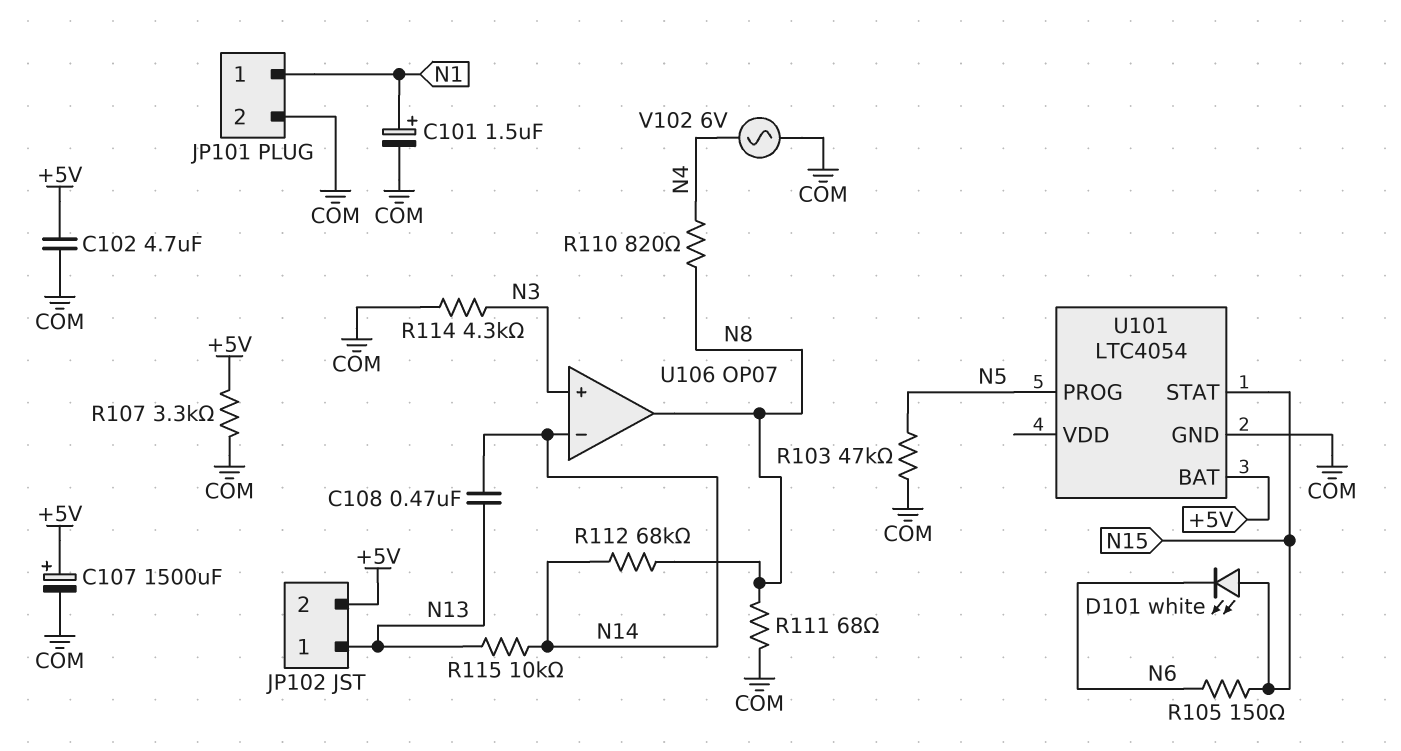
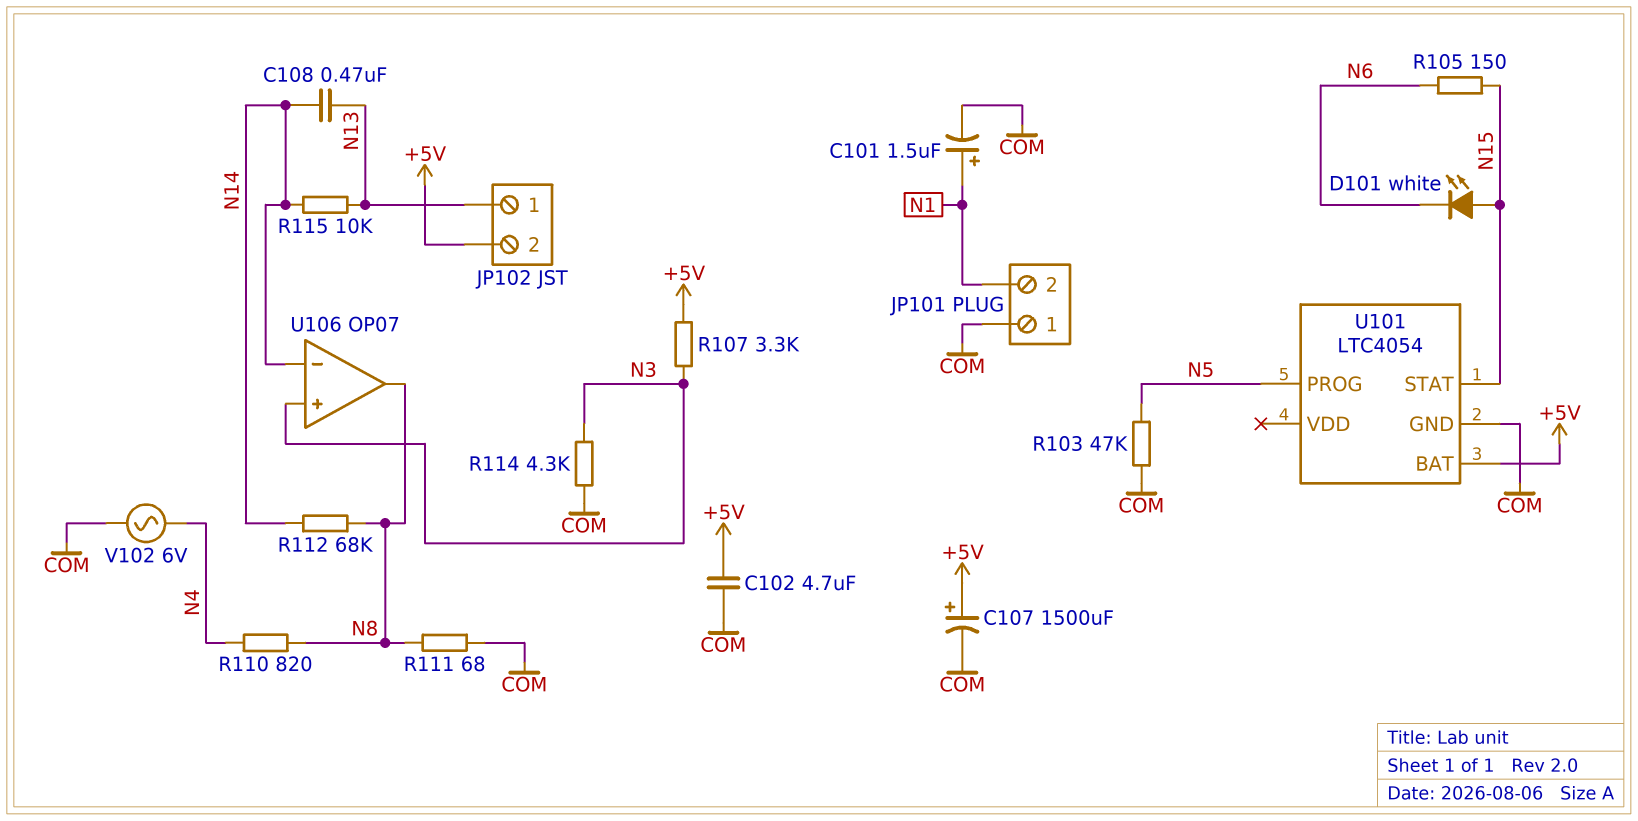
JP101 pin 1: N1 -> COM
JP101 pin 2: COM -> N1
R107: 3.3k (+5V, COM) -> 3.3k (+5V, N3)

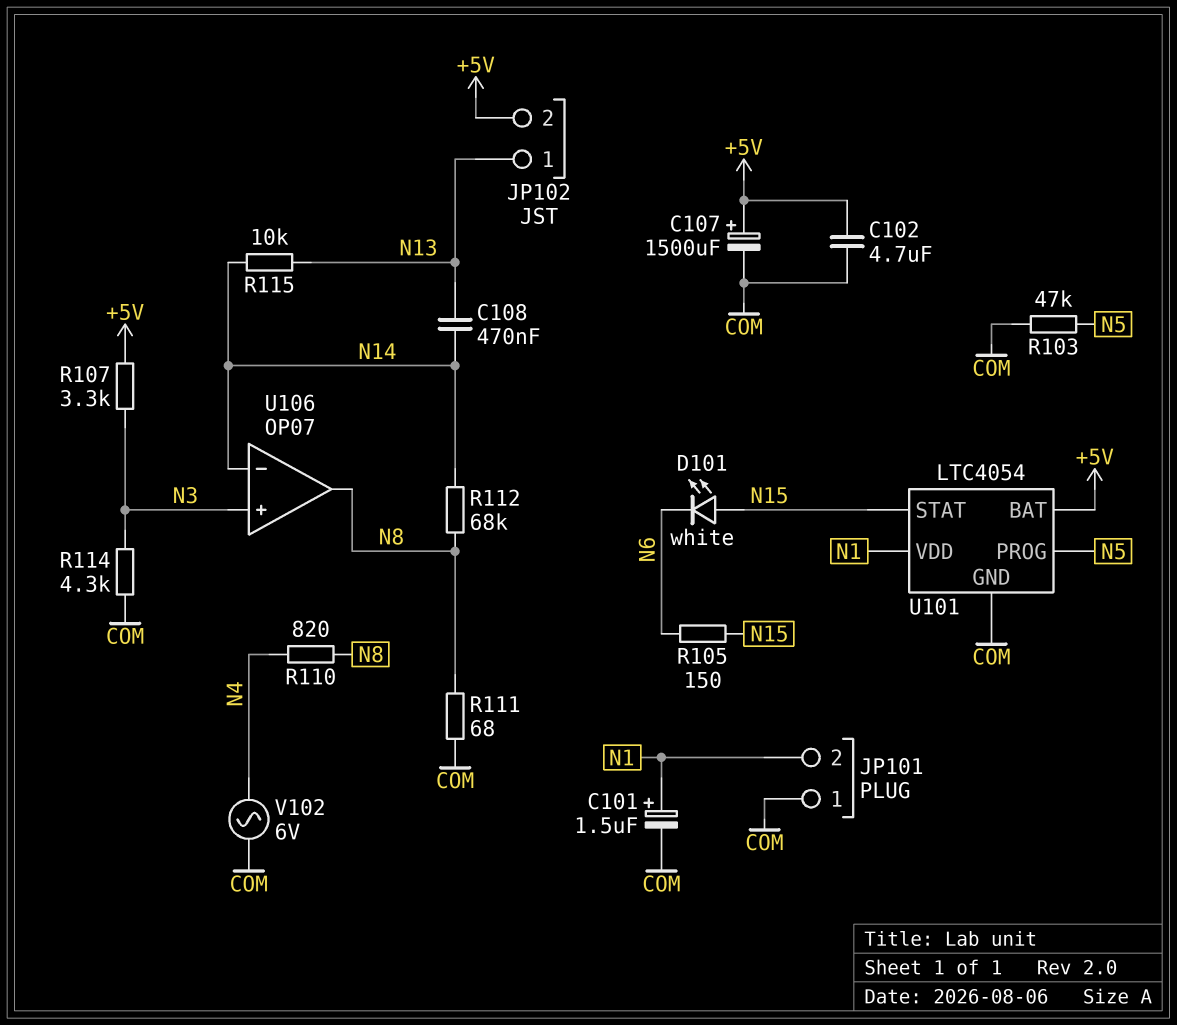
U101 pin VDD: none -> N1

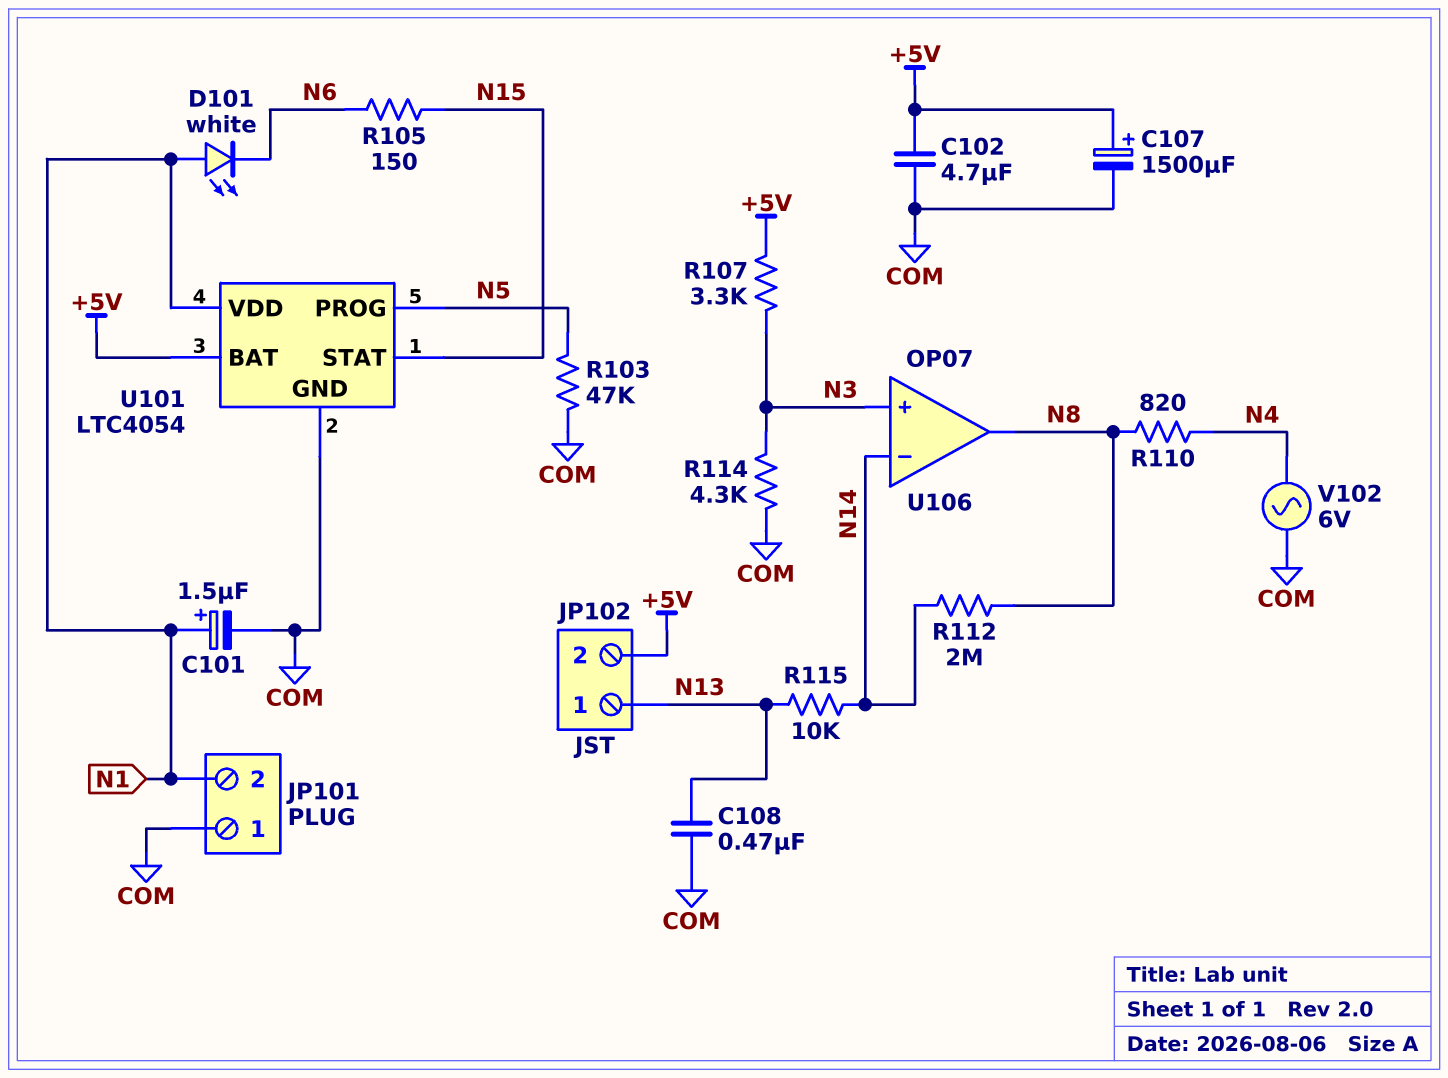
C108: 470nF (N13, N14) -> 470nF (COM, N13)
D101: LED white (A N15, K N6) -> LED white (A N1, K N6)
R111: 68 (COM, N8) -> none
R112: 68k (N8, N14) -> 2M (N8, N14)

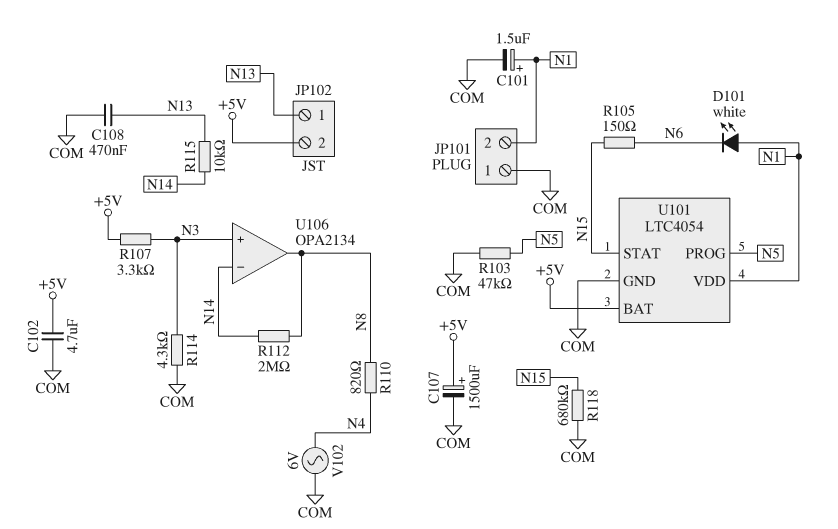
R118: none -> 680k (COM, N15)
U106: OP07 -> OPA2134

